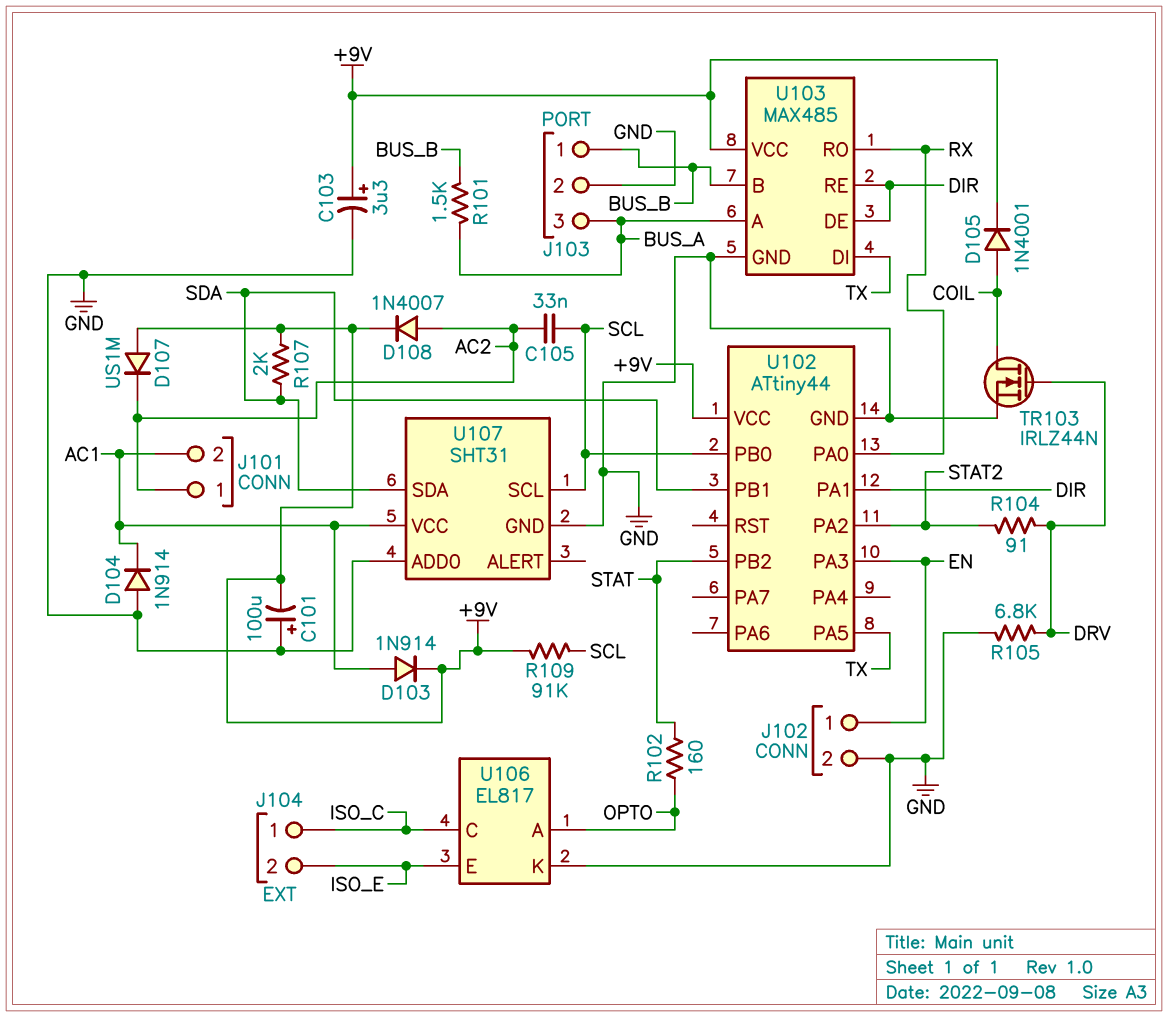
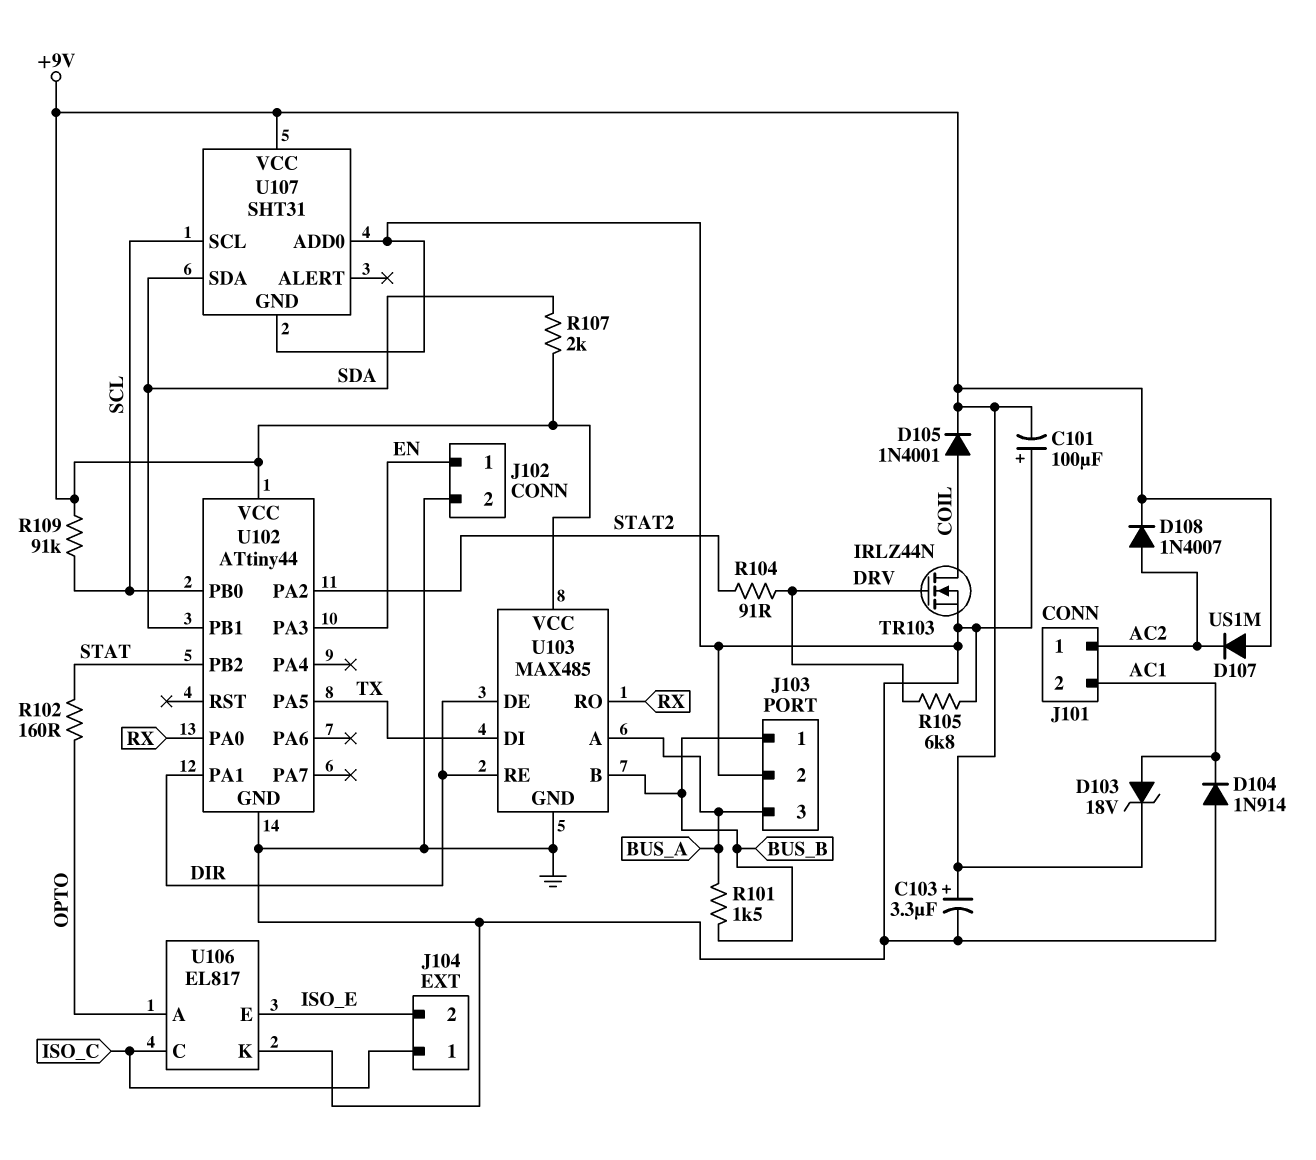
C105: 33nF (AC2, SCL) -> none
D103: diode 1N914 (A AC1, K +9V) -> zener 18V (A AC1, K +9V)
U107 pin VCC: AC1 -> +9V

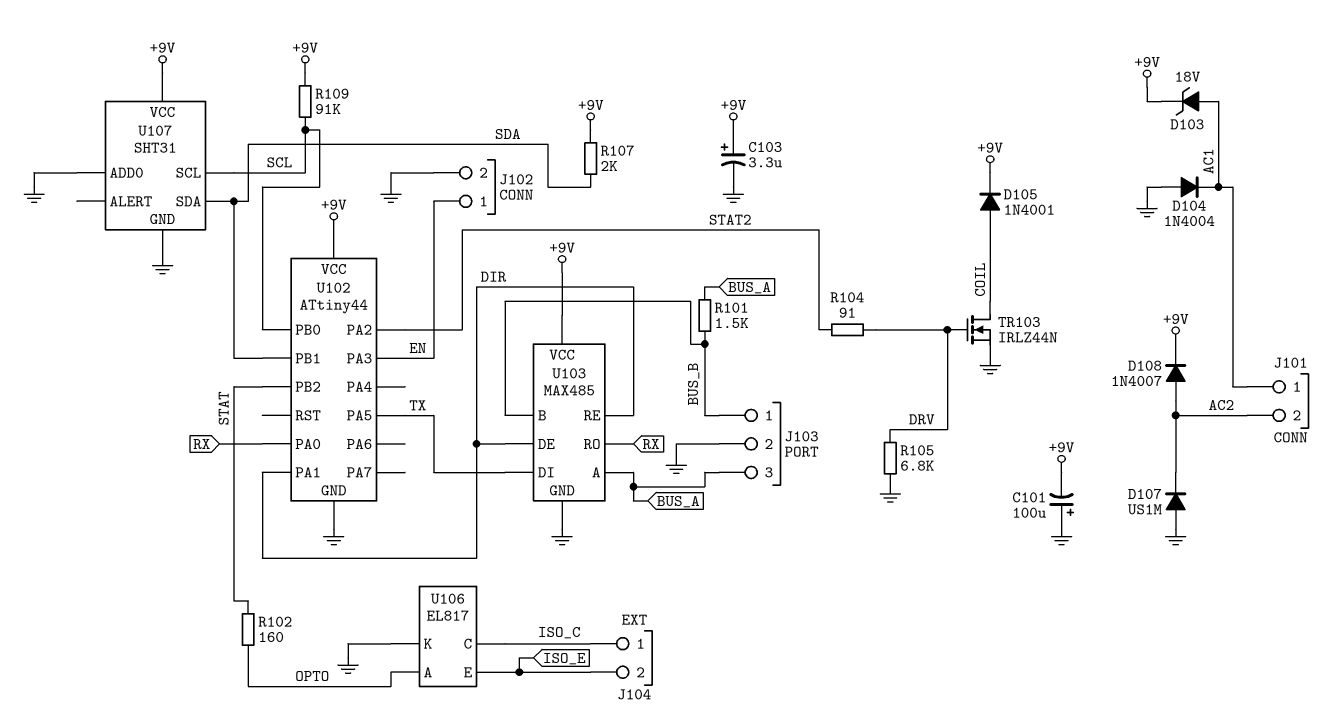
D104: diode 1N914 (A GND, K AC1) -> diode 1N4004 (A GND, K AC1)
D107: diode US1M (A +9V, K AC2) -> diode US1M (A GND, K AC2)
J101 pin 1: AC2 -> AC1
J101 pin 2: AC1 -> AC2

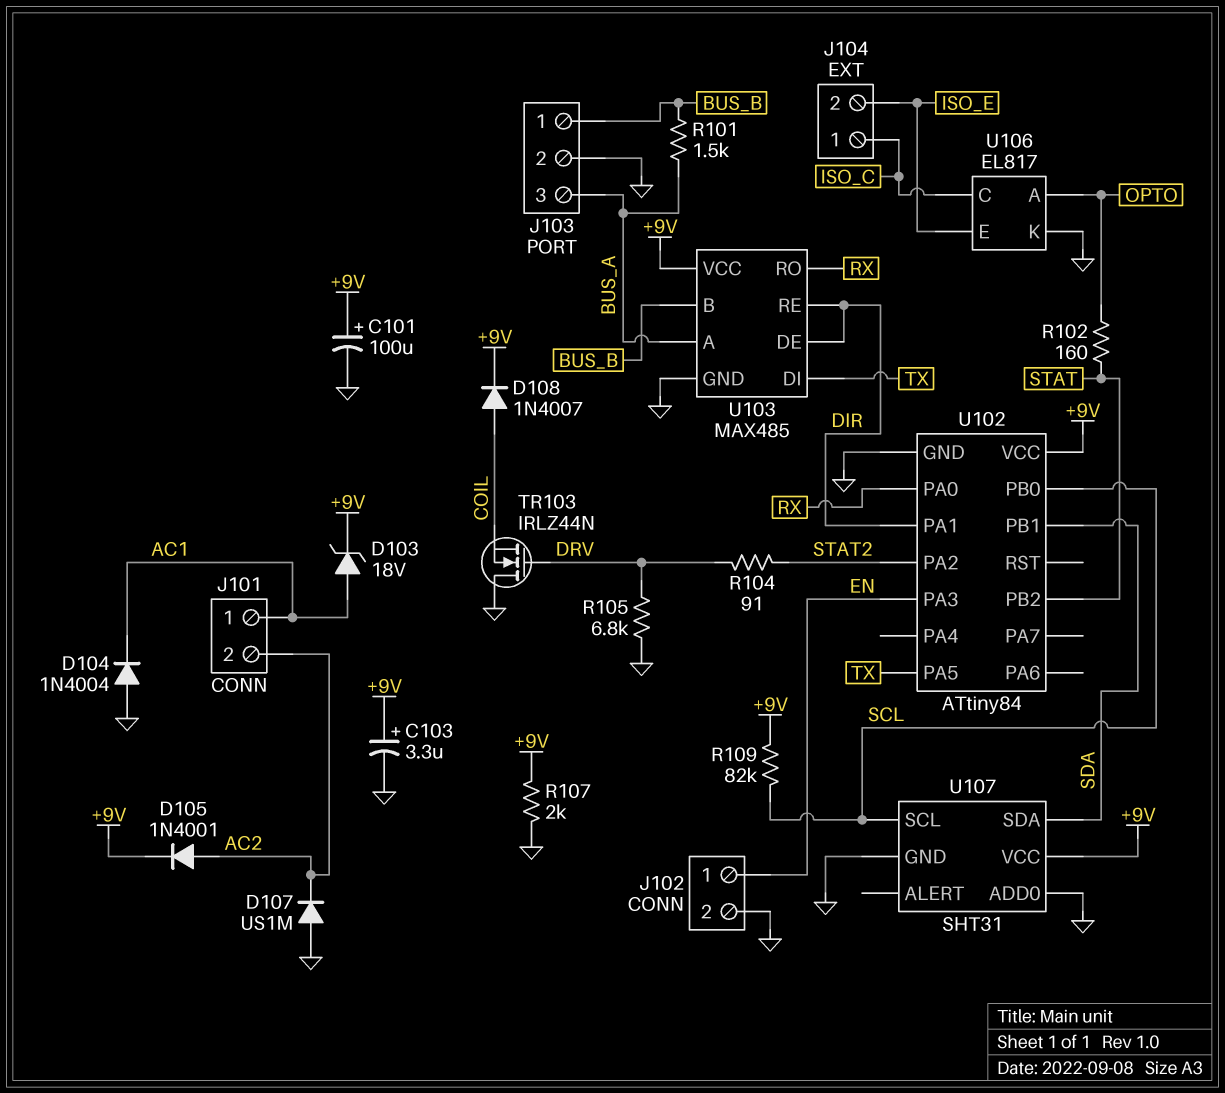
C101: 100uF (plus GND, minus +9V) -> 100uF (plus +9V, minus GND)
D105: diode 1N4001 (A COIL, K +9V) -> diode 1N4001 (A AC2, K +9V)
D108: diode 1N4007 (A AC2, K +9V) -> diode 1N4007 (A COIL, K +9V)
R107: 2k (+9V, SDA) -> 2k (+9V, GND)
R109: 91k (+9V, SCL) -> 82k (+9V, SCL)
TR103: NMOS IRLZ44N (G DRV, D COIL, S GND) -> NMOS IRLZ44N (G DRV, D GND, S COIL)
U102: ATtiny44 -> ATtiny84

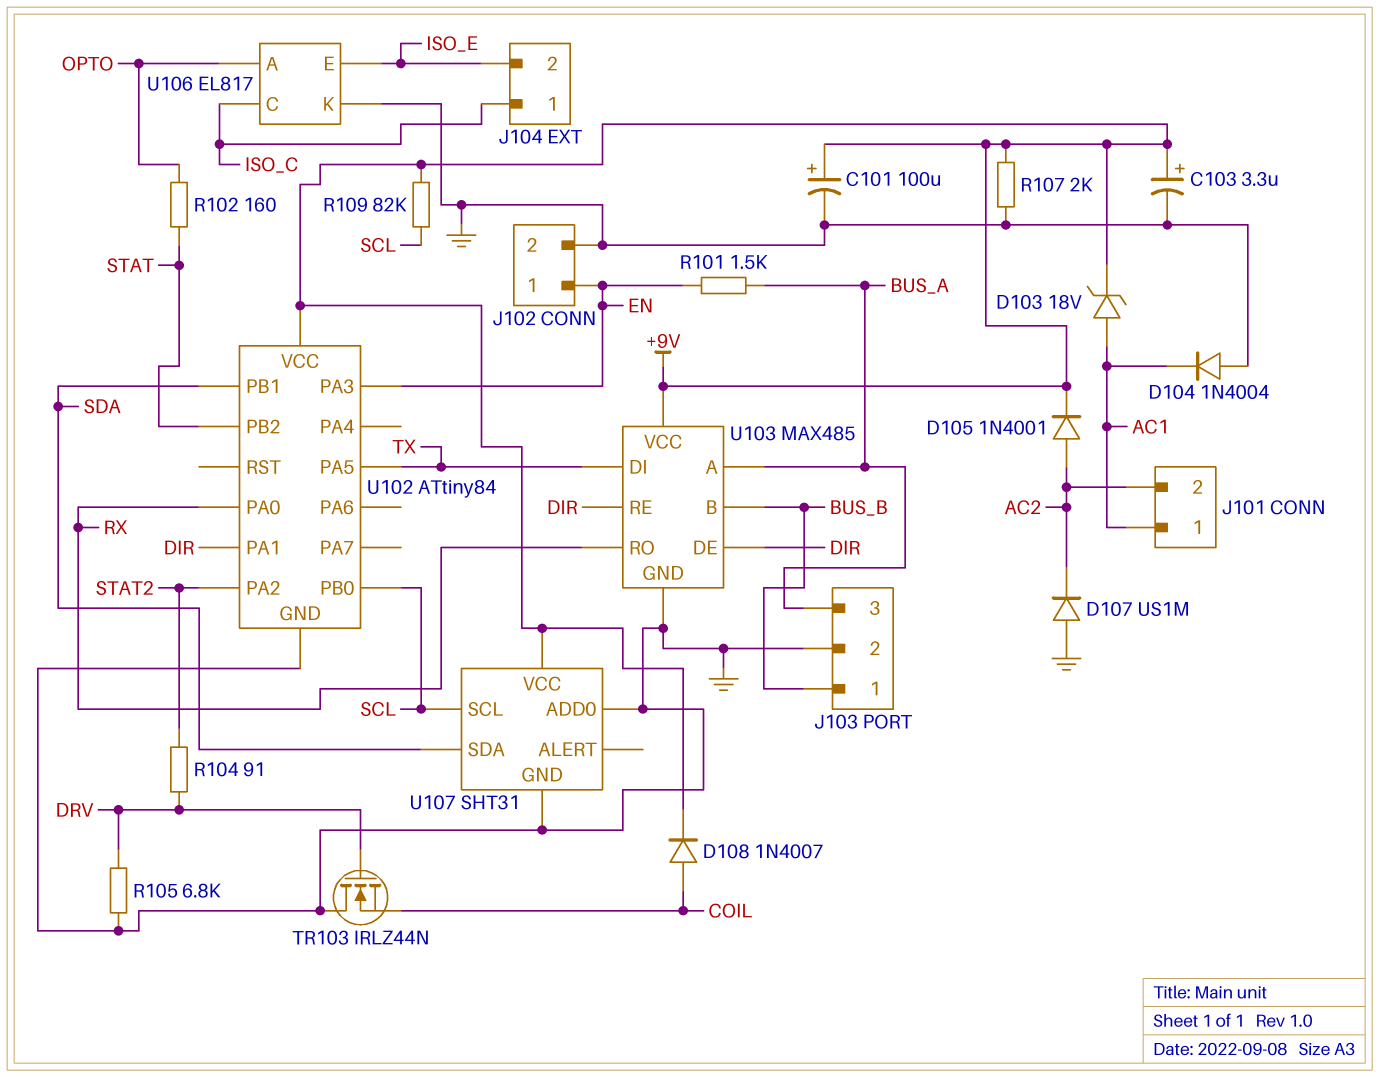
R101: 1.5k (BUS_A, BUS_B) -> 1.5k (BUS_A, EN)

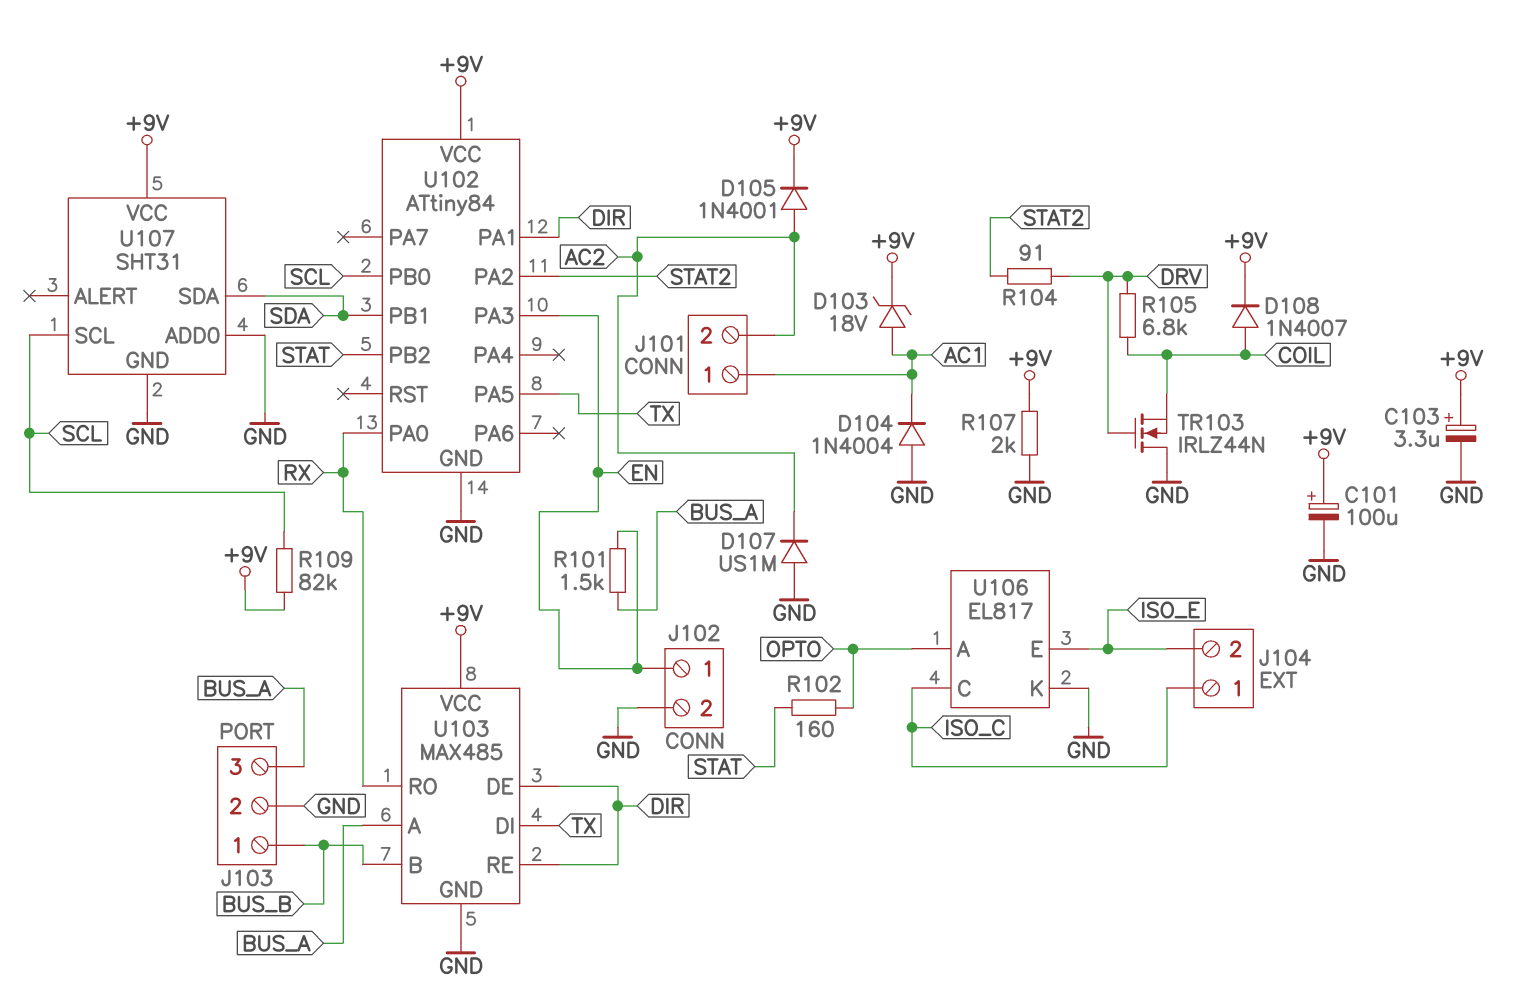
R105: 6.8k (DRV, GND) -> 6.8k (COIL, DRV)

